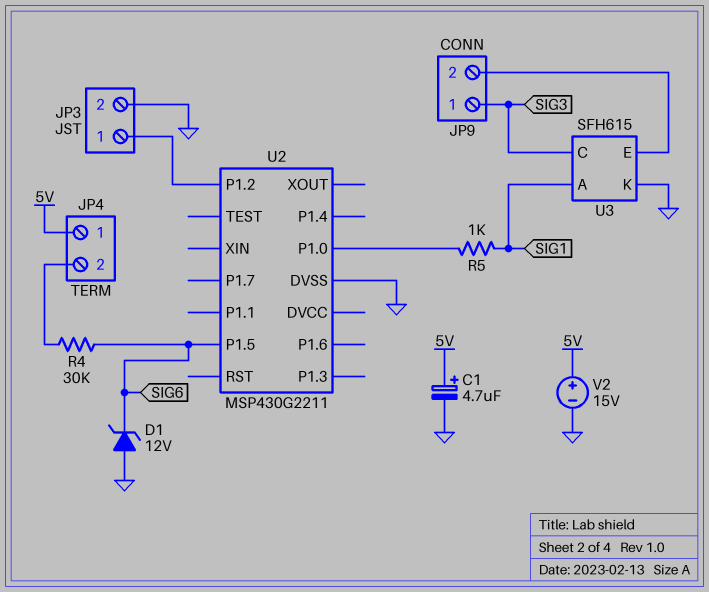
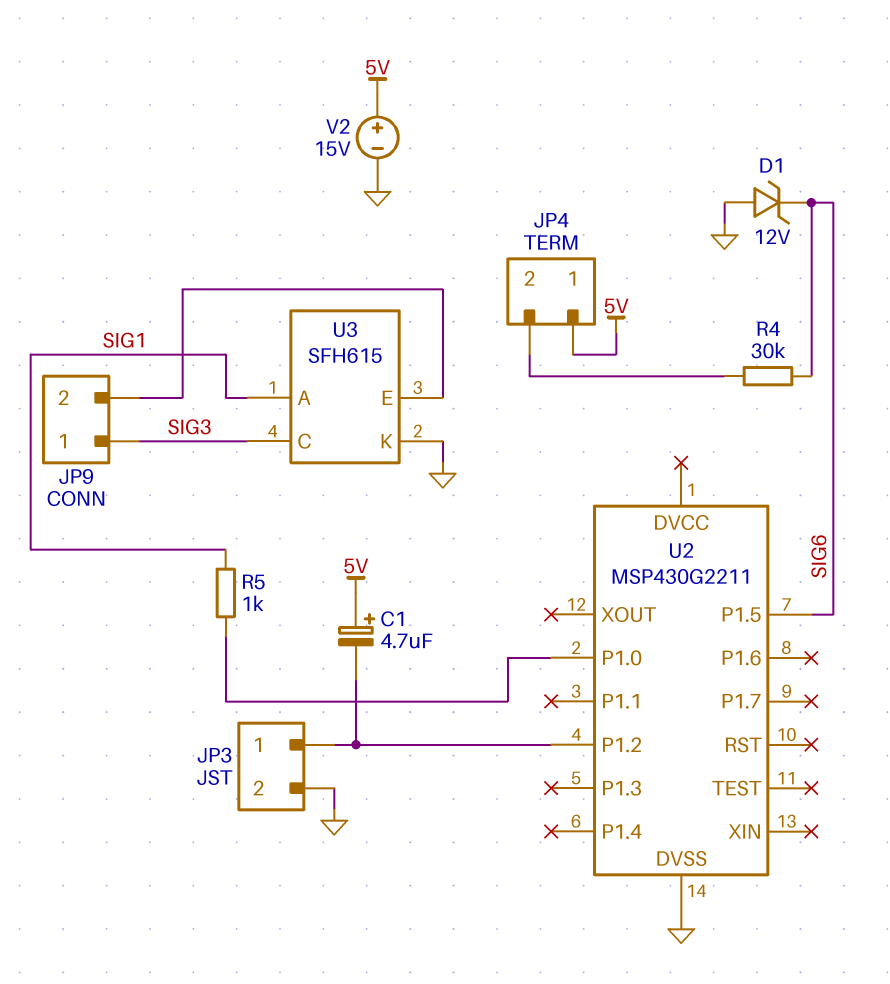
C1: 4.7uF (plus 5V, minus GND) -> 4.7uF (plus 5V, minus JP3/1)

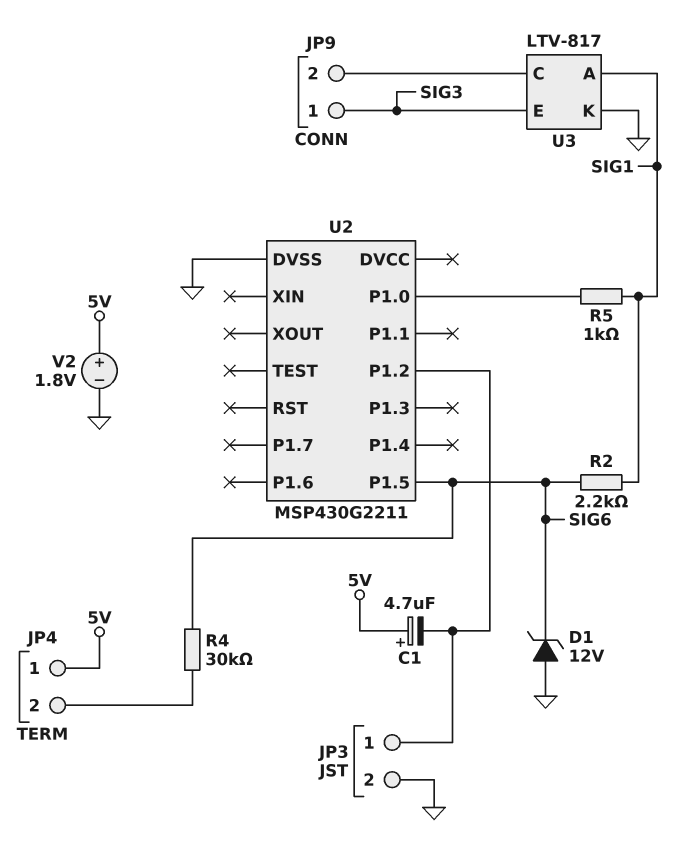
R2: none -> 2.2k (SIG1, SIG6)
U3: SFH615 -> LTV-817
U3 pin C: SIG3 -> JP9/2
U3 pin E: JP9/2 -> SIG3
V2: 15V (plus 5V, minus GND) -> 1.8V (plus 5V, minus GND)

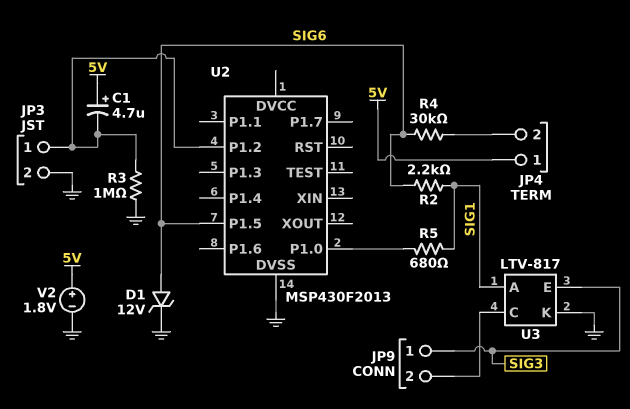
D1: zener 12V (A GND, K SIG6) -> zener 12V (A SIG6, K GND)
R3: none -> 1M (GND, JP3/1)
R5: 1k (SIG1, U2/P1.0) -> 680 (SIG1, U2/P1.0)
U2: MSP430G2211 -> MSP430F2013

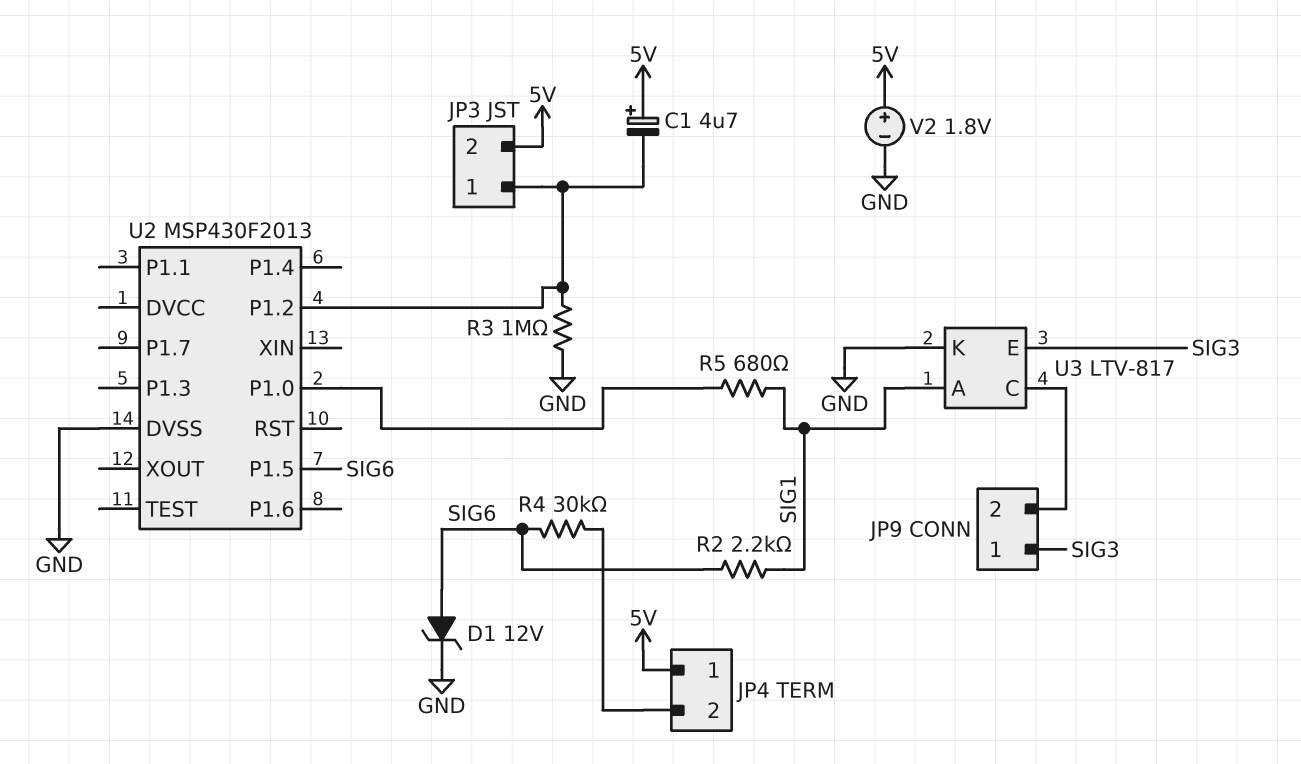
JP3 pin 2: GND -> 5V

